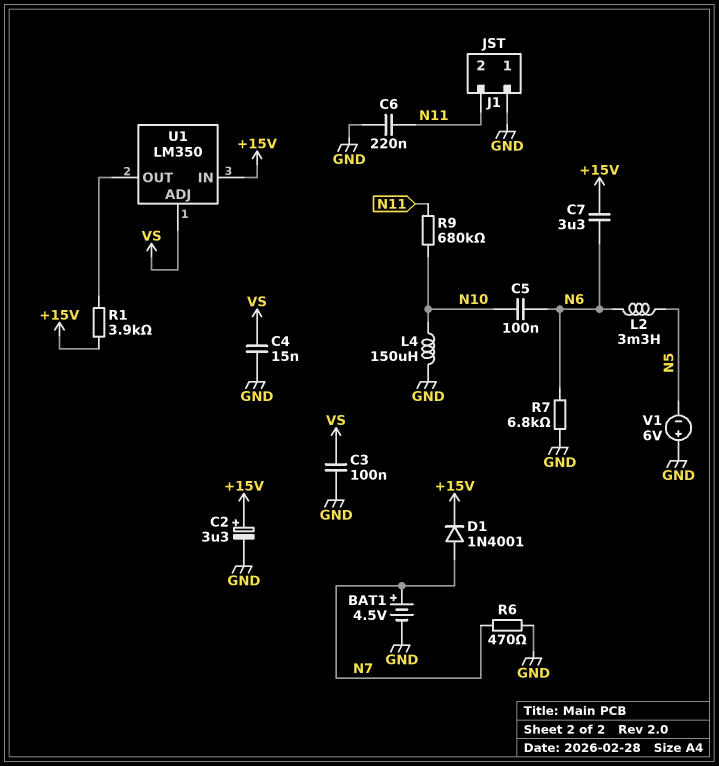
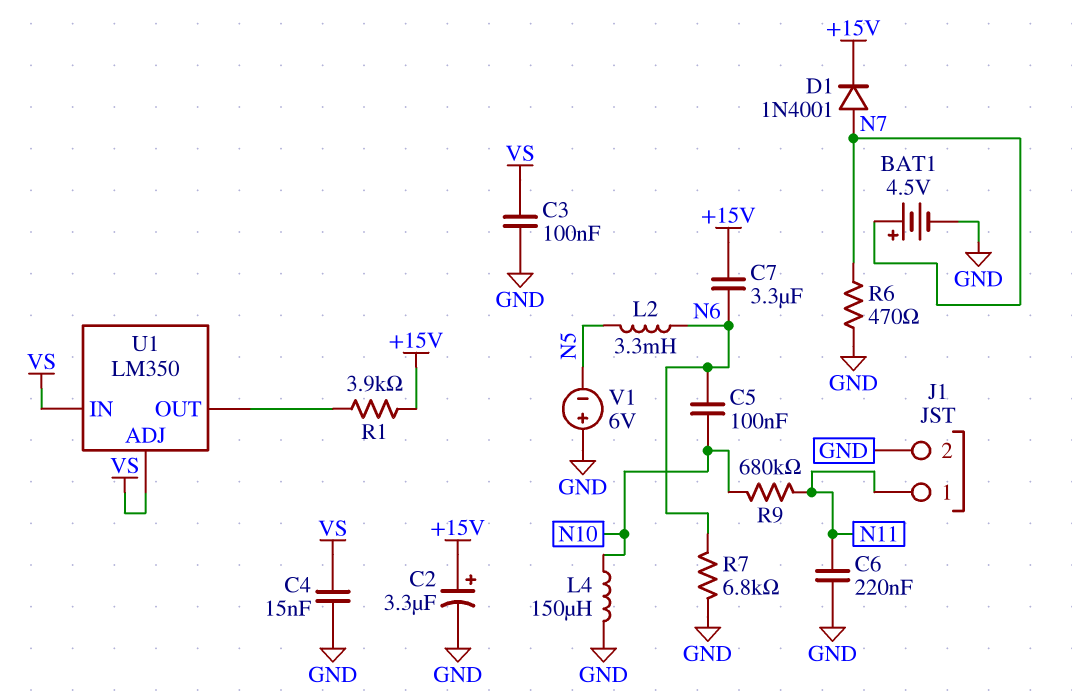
J1 pin 1: GND -> N11
J1 pin 2: N11 -> GND
U1 pin IN: +15V -> VS

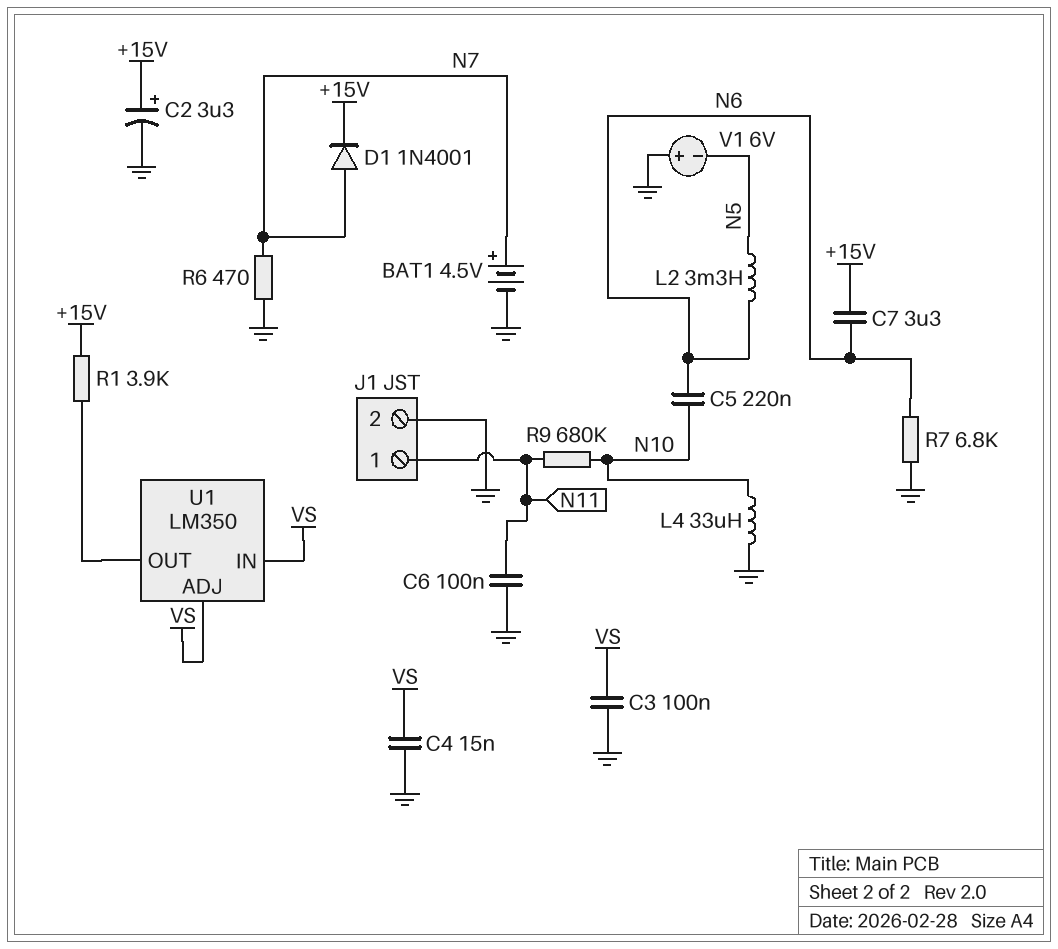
C5: 100nF (N6, N10) -> 220nF (N6, N10)
C6: 220nF (GND, N11) -> 100nF (GND, N11)
L4: 150uH (GND, N10) -> 33uH (GND, N10)

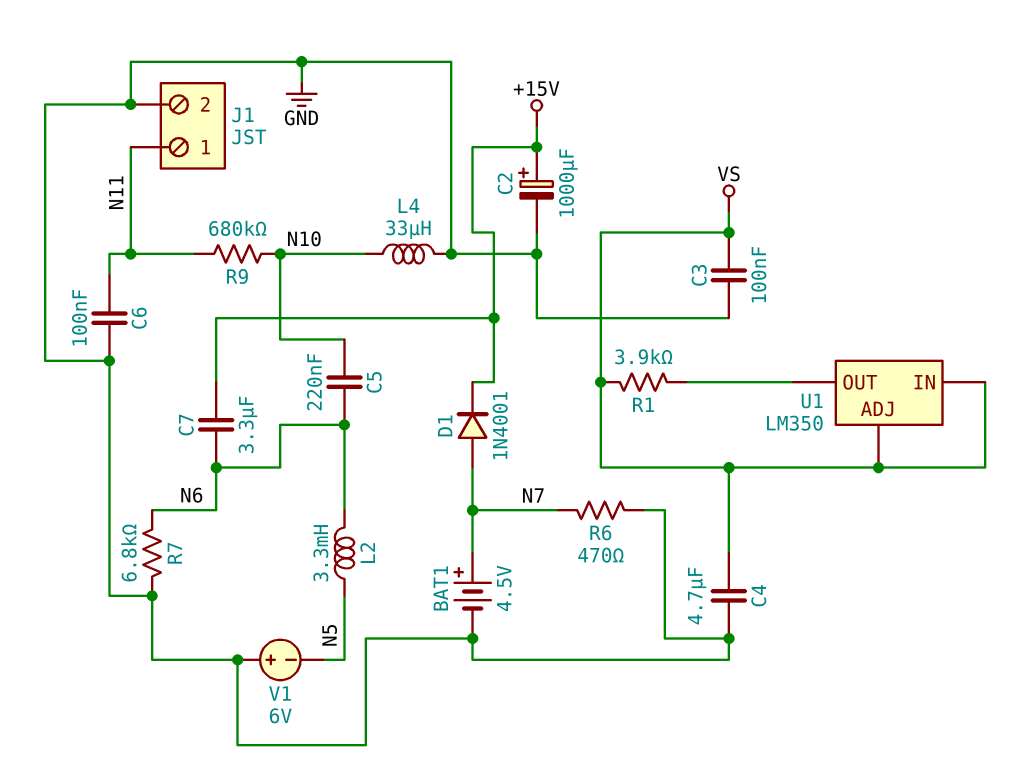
C2: 3.3uF (plus +15V, minus GND) -> 1000uF (plus +15V, minus GND)
C4: 15nF (GND, VS) -> 4.7uF (GND, VS)
R1: 3.9k (+15V, U1/OUT) -> 3.9k (U1/OUT, VS)

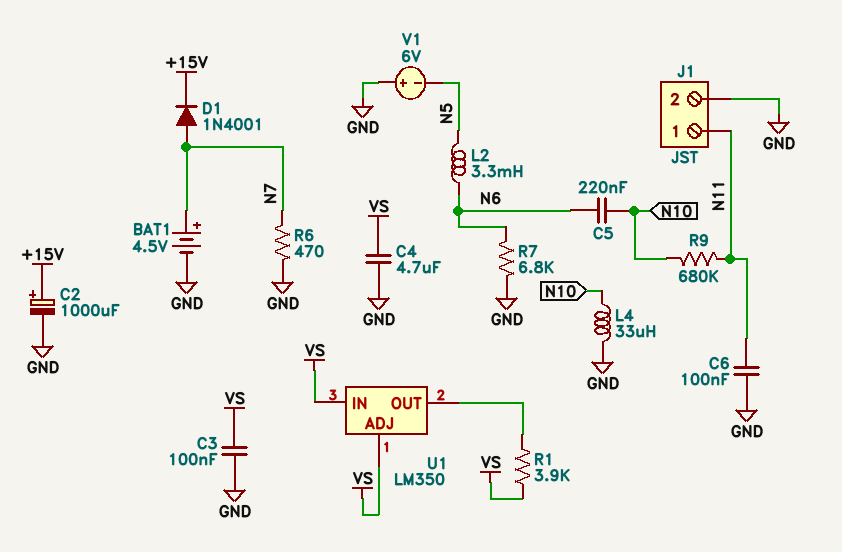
C7: 3.3uF (+15V, N6) -> none

